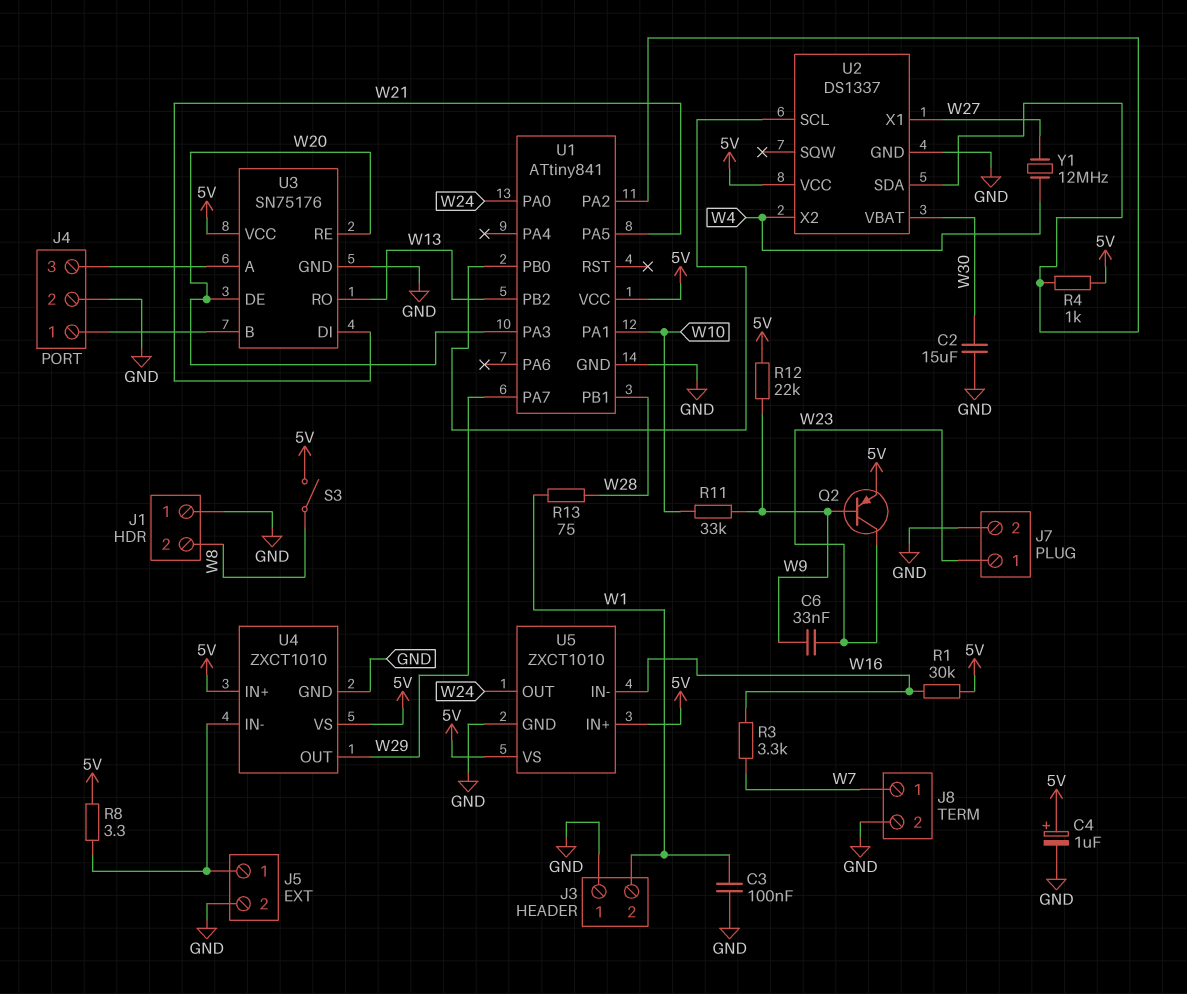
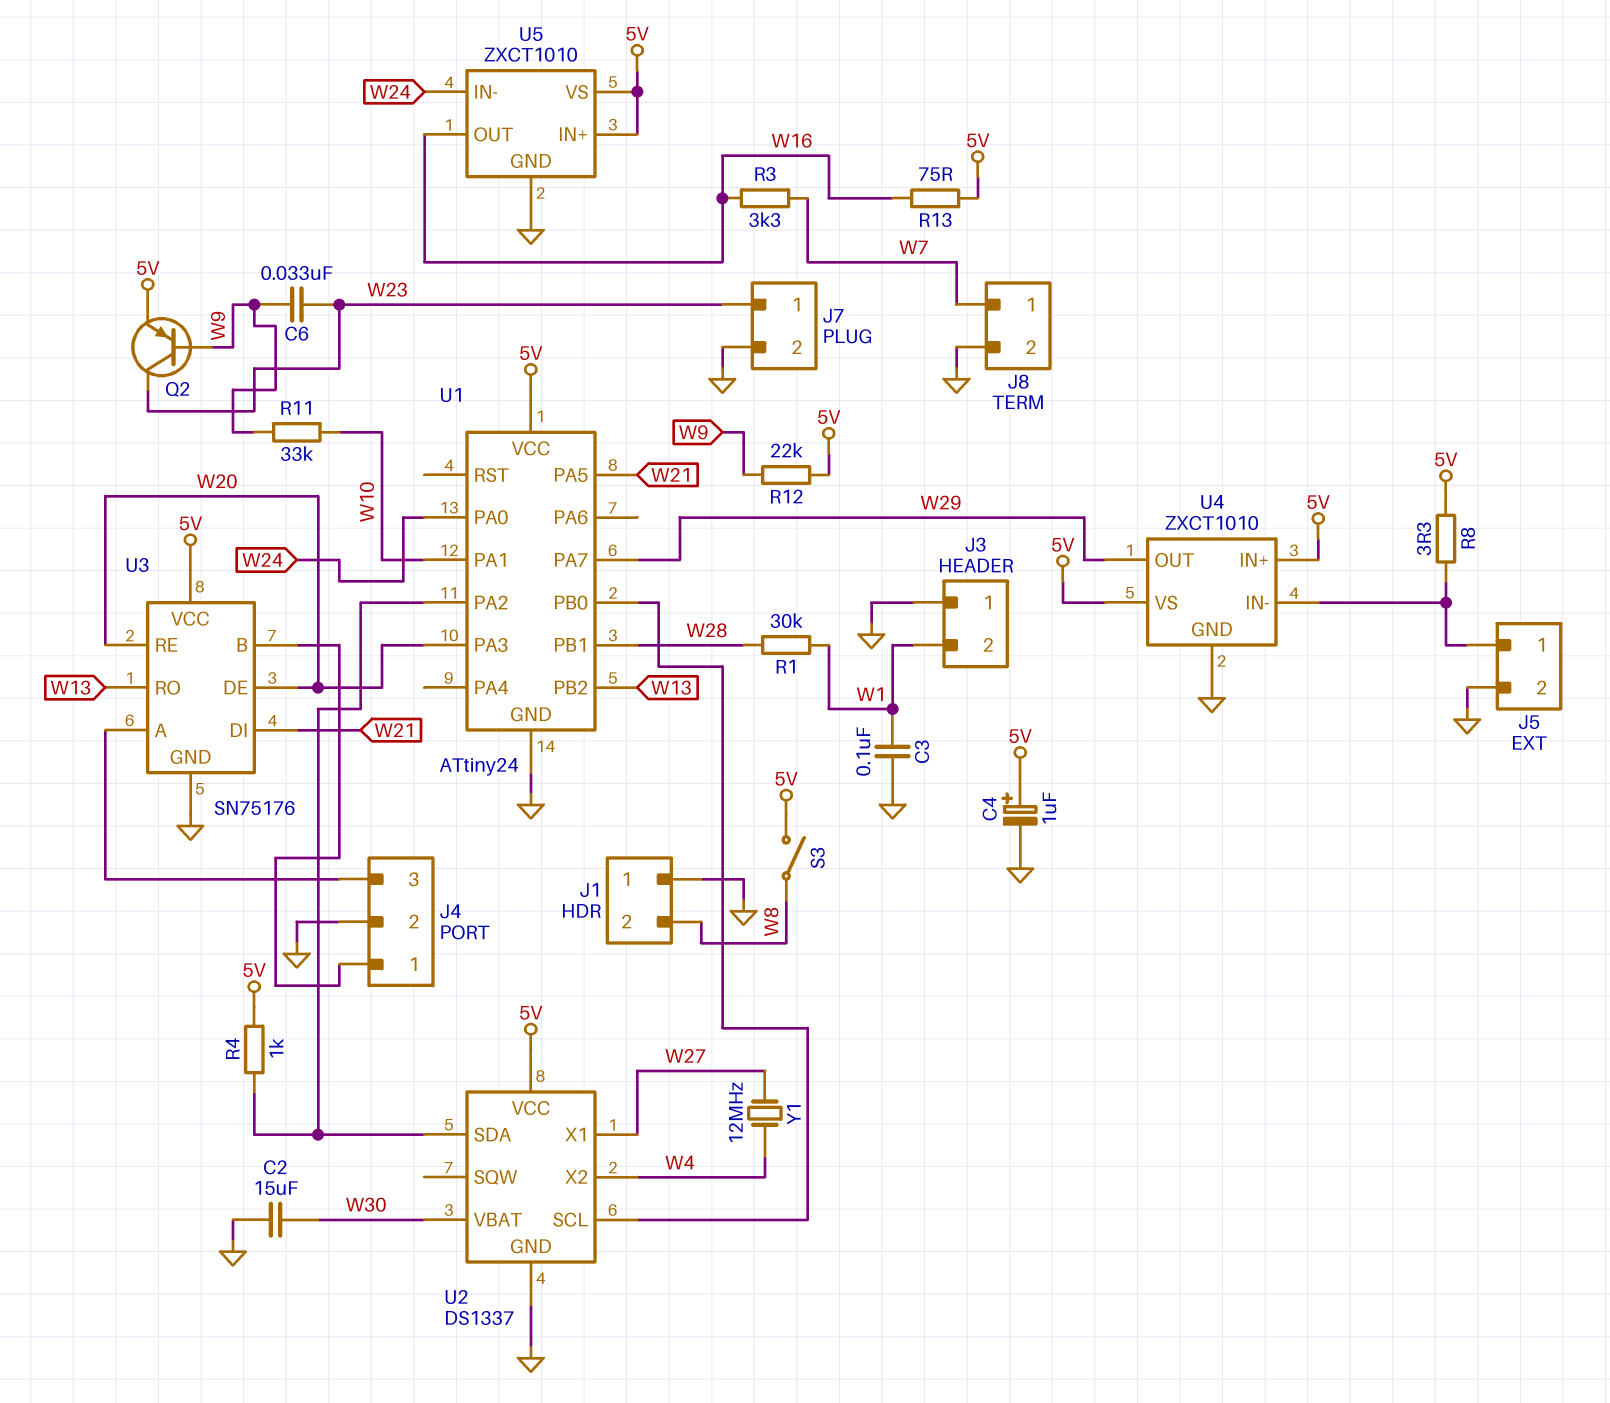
R1: 30k (5V, W16) -> 30k (W1, W28)
R13: 75 (W1, W28) -> 75 (5V, W16)
U1: ATtiny841 -> ATtiny24
U5 pin IN-: W16 -> W24
U5 pin OUT: W24 -> W16

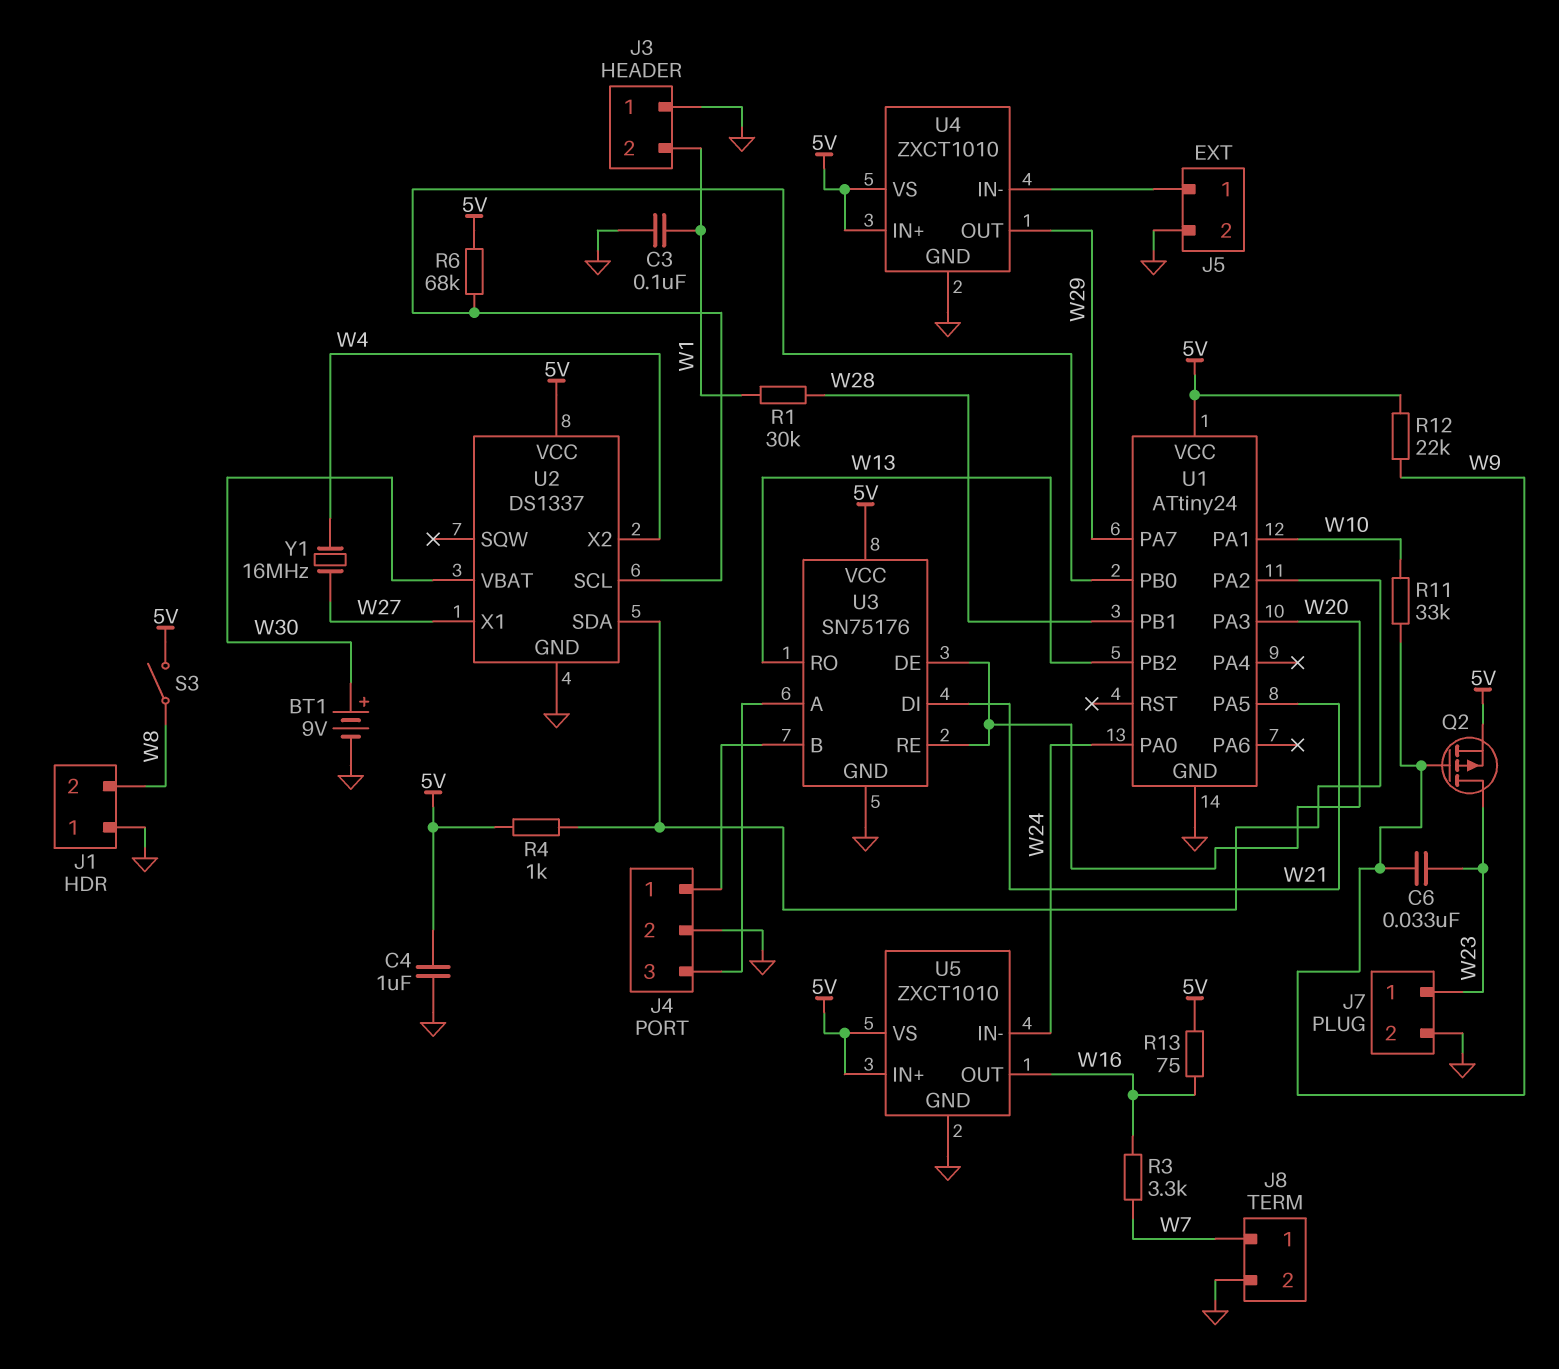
BT1: none -> 9V (plus W30, minus GND)
C2: 15uF (GND, W30) -> none
C4: 1uF (plus 5V, minus GND) -> 1uF (5V, GND)
Q2: PNP (B W9, C W23, E 5V) -> PMOS (G W9, D W23, S 5V)
R6: none -> 68k (5V, U1/PB0)
R8: 3.3 (5V, J5/1) -> none
Y1: 12MHz (W4, W27) -> 16MHz (W4, W27)

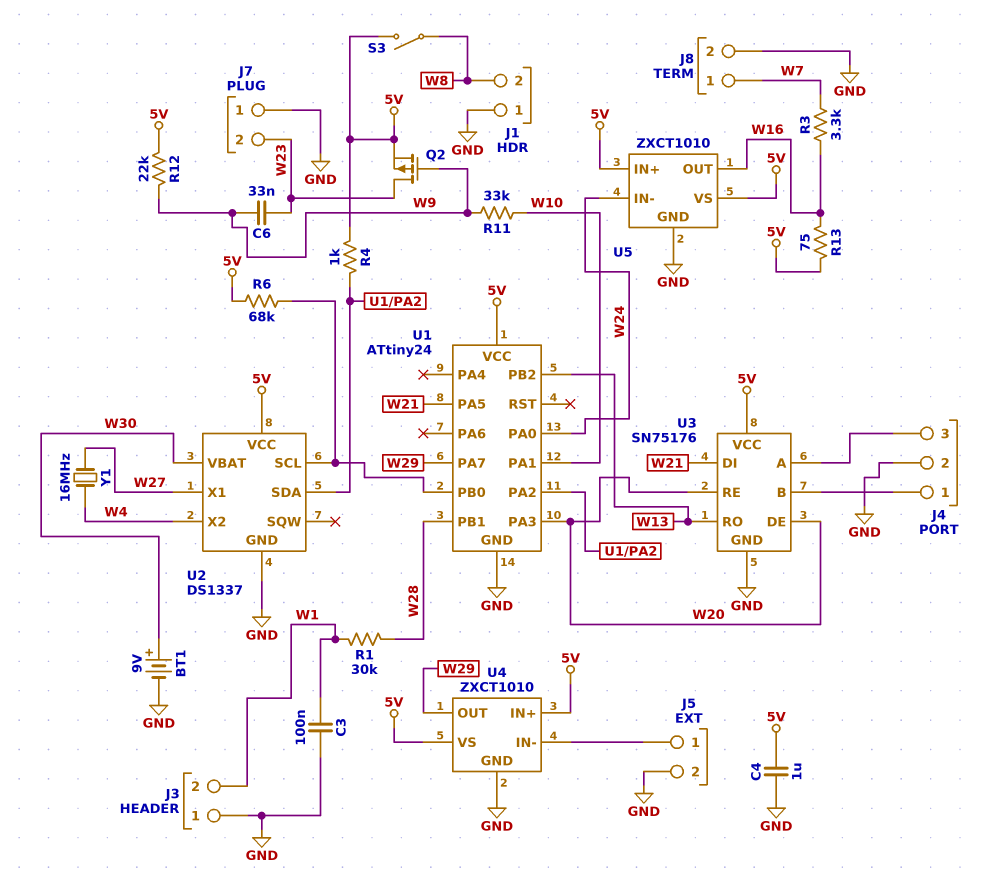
J7 pin 1: W23 -> GND
J7 pin 2: GND -> W23

